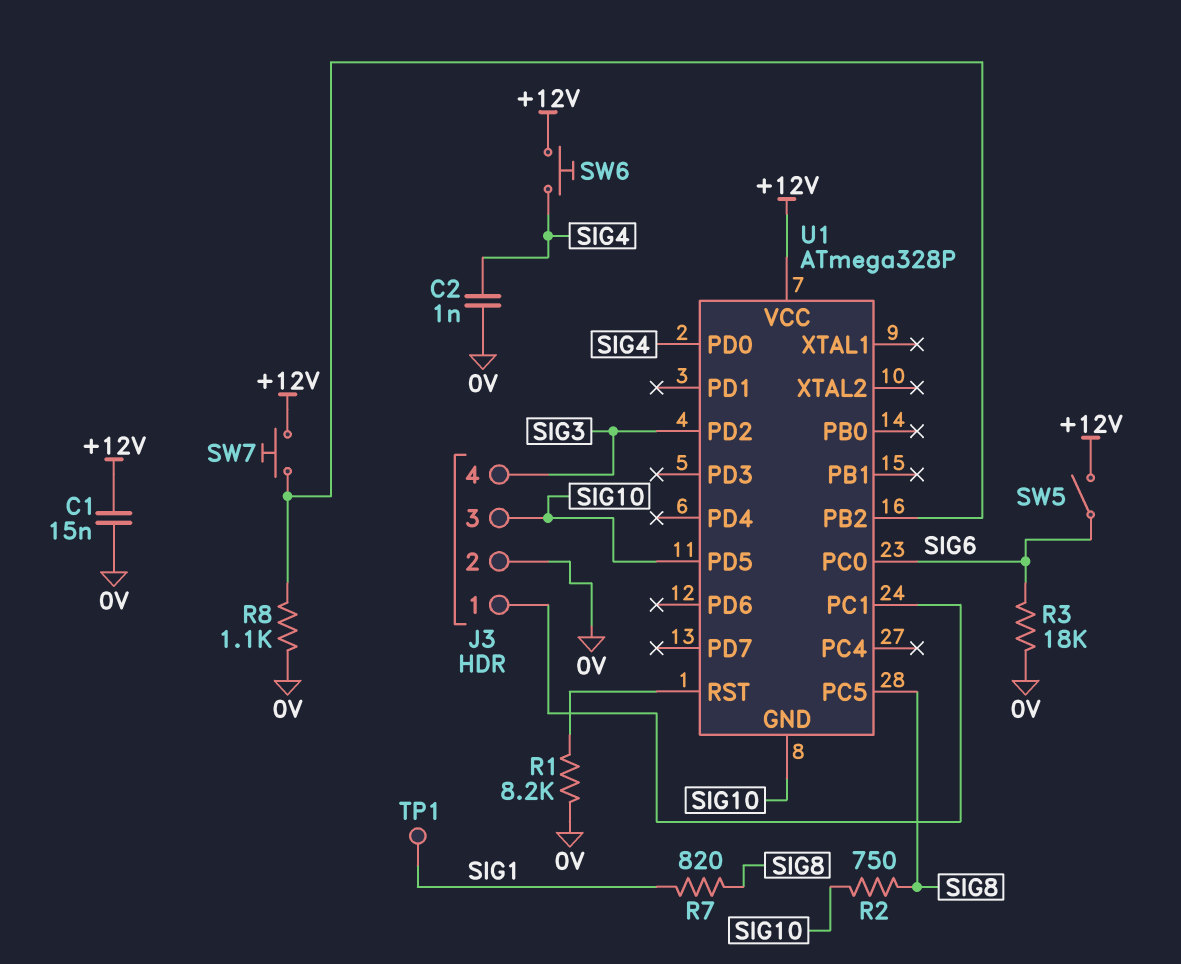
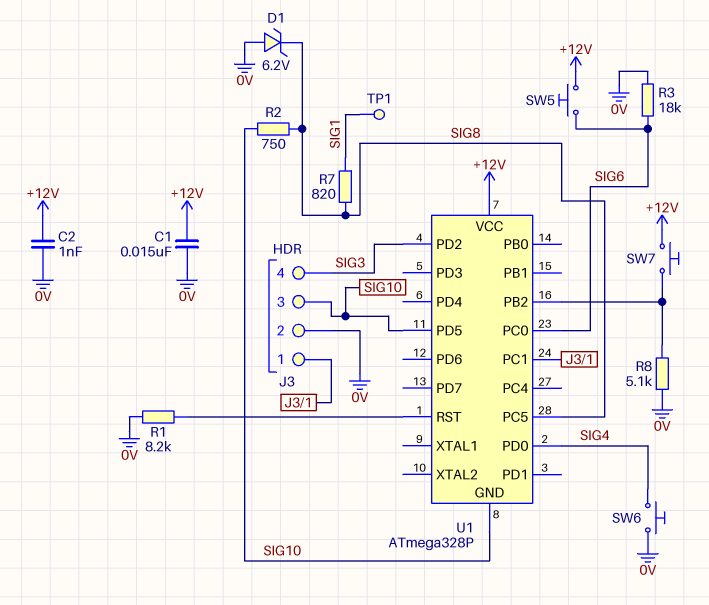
C2: 1nF (0V, SIG4) -> 1nF (+12V, 0V)
D1: none -> zener 6.2V (A 0V, K SIG8)
R8: 1.1k (0V, U1/PB2) -> 5.1k (0V, U1/PB2)
SW5: switch (+12V, SIG6) -> button (+12V, SIG6)
SW6: button (+12V, SIG4) -> button (0V, SIG4)

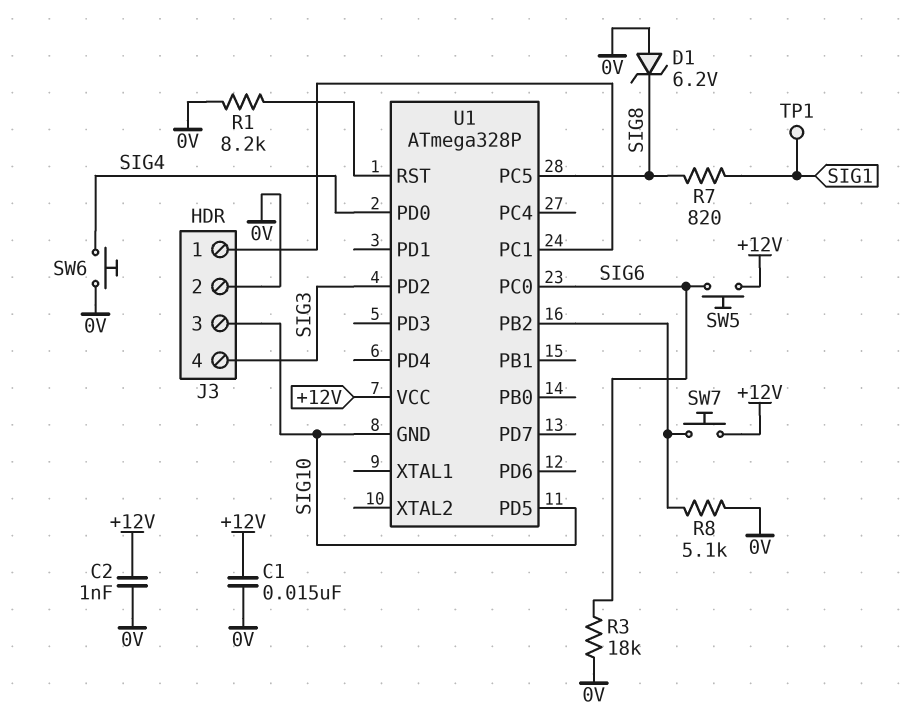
R2: 750 (SIG8, SIG10) -> none

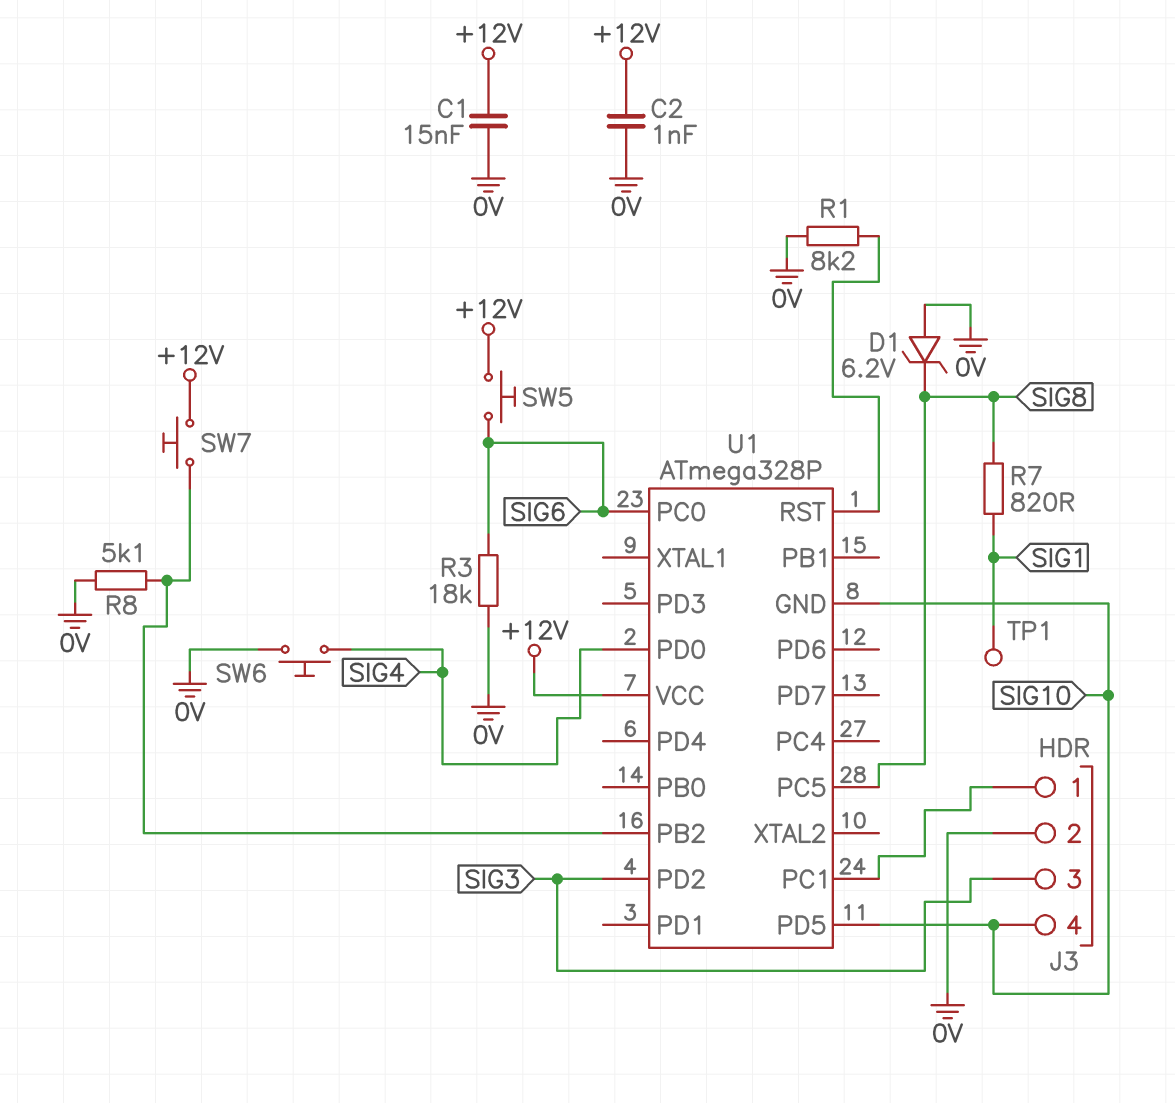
J3 pin 3: SIG10 -> SIG3
J3 pin 4: SIG3 -> SIG10

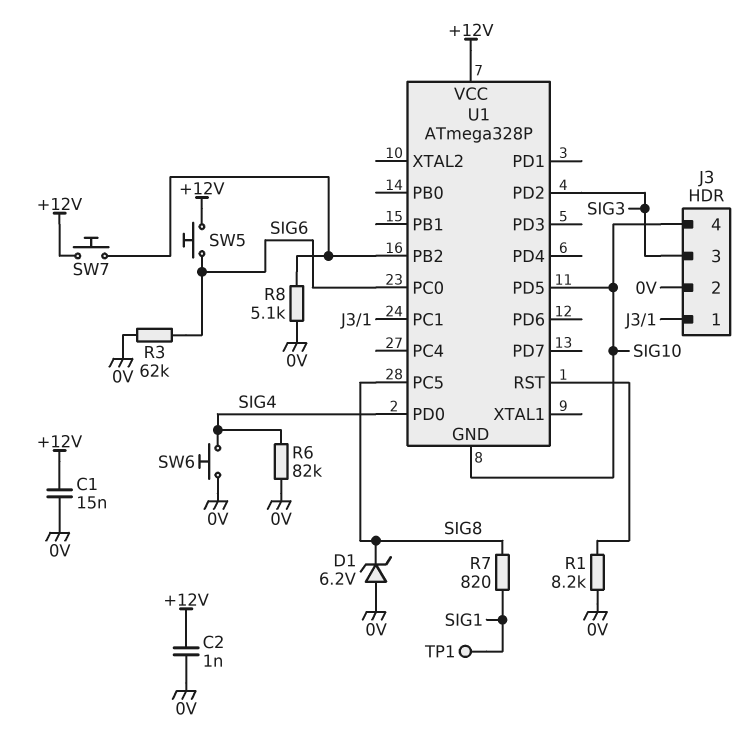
R3: 18k (0V, SIG6) -> 62k (0V, SIG6)
R6: none -> 82k (0V, SIG4)

